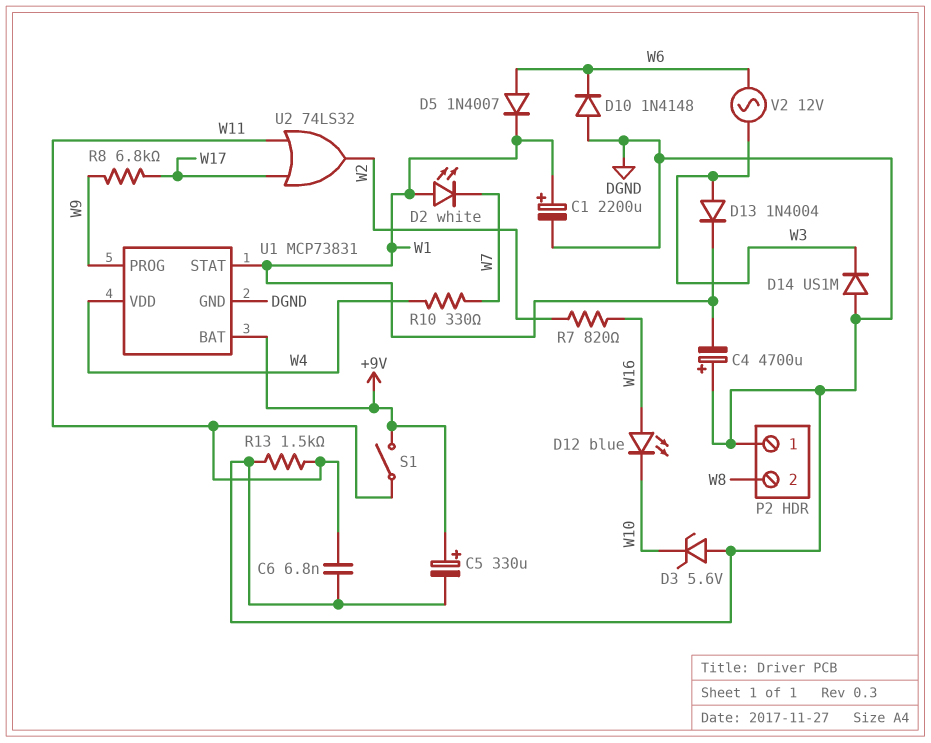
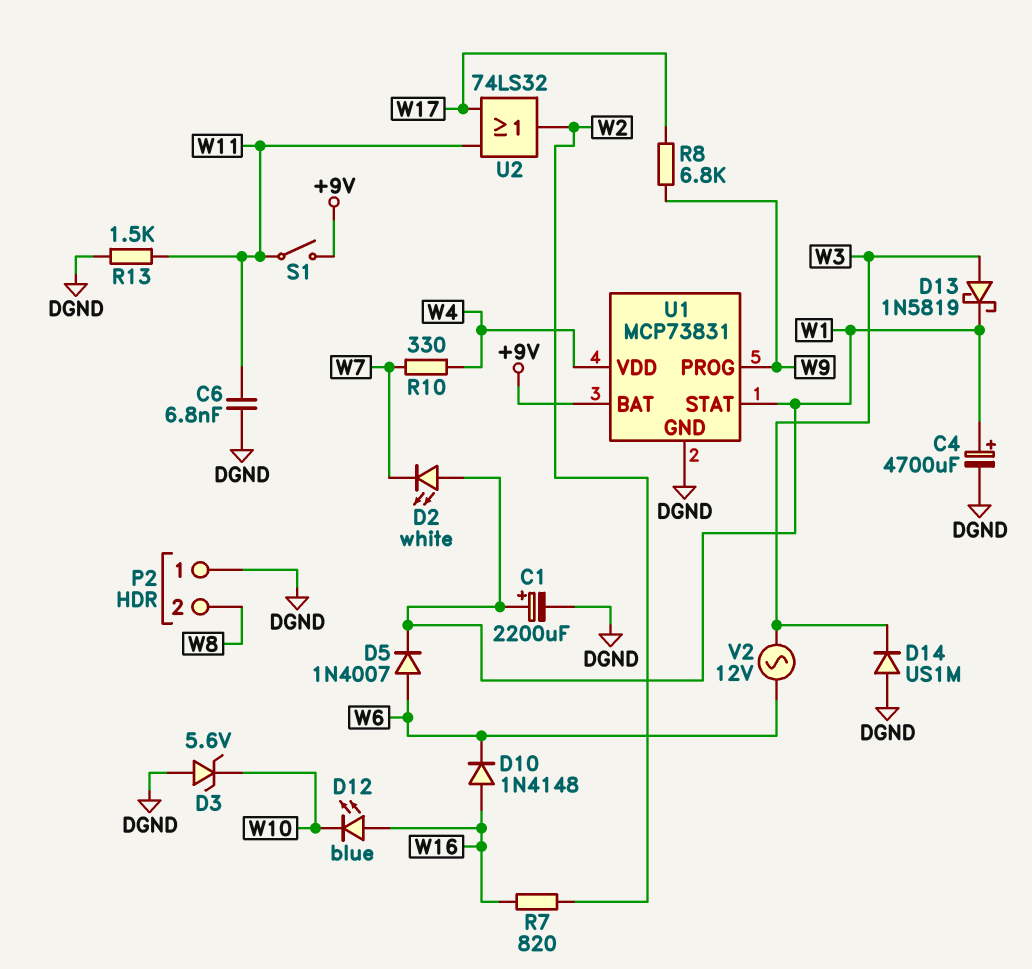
C4: 4700uF (plus DGND, minus W1) -> 4700uF (plus W1, minus DGND)
C5: 330uF (plus +9V, minus DGND) -> none
D10: diode 1N4148 (A DGND, K W6) -> diode 1N4148 (A W16, K W6)
D13: diode 1N4004 (A W3, K W1) -> schottky 1N5819 (A W3, K W1)

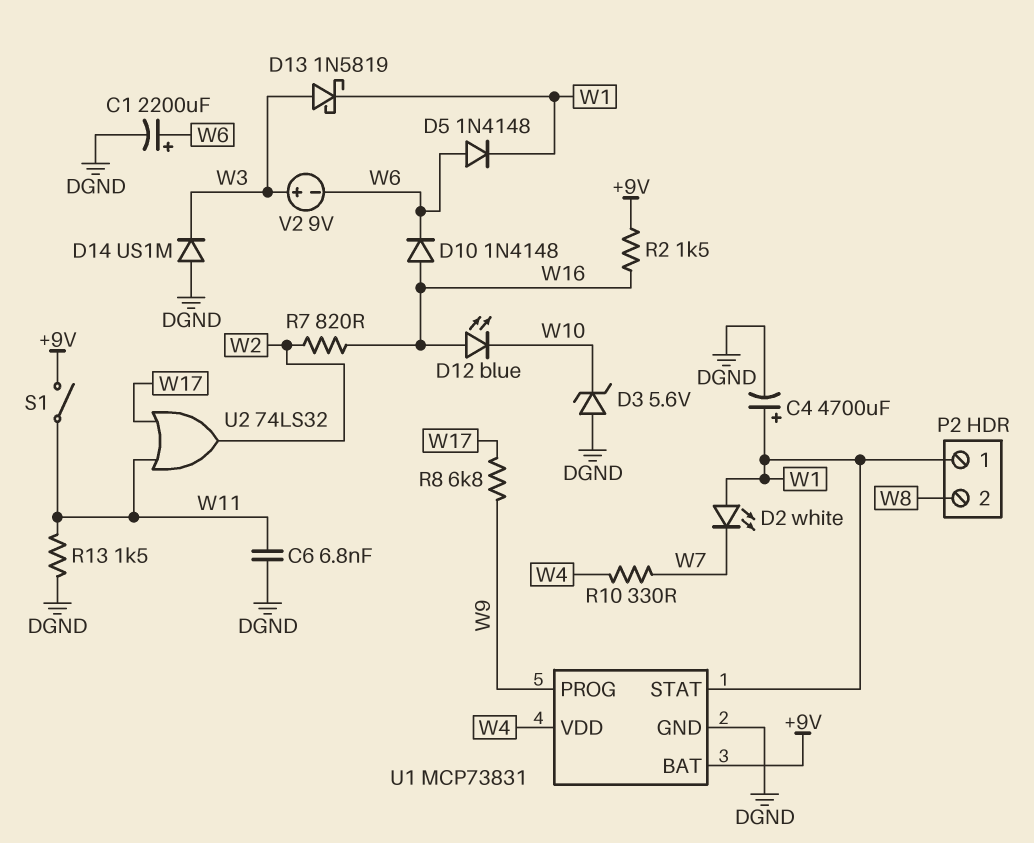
C1: 2200uF (plus W1, minus DGND) -> 2200uF (plus W6, minus DGND)
D5: diode 1N4007 (A W6, K W1) -> diode 1N4148 (A W6, K W1)
P2 pin 1: DGND -> W1
R2: none -> 1.5k (+9V, W16)
V2: AC 12V (W3, W6) -> 9V (plus W3, minus W6)

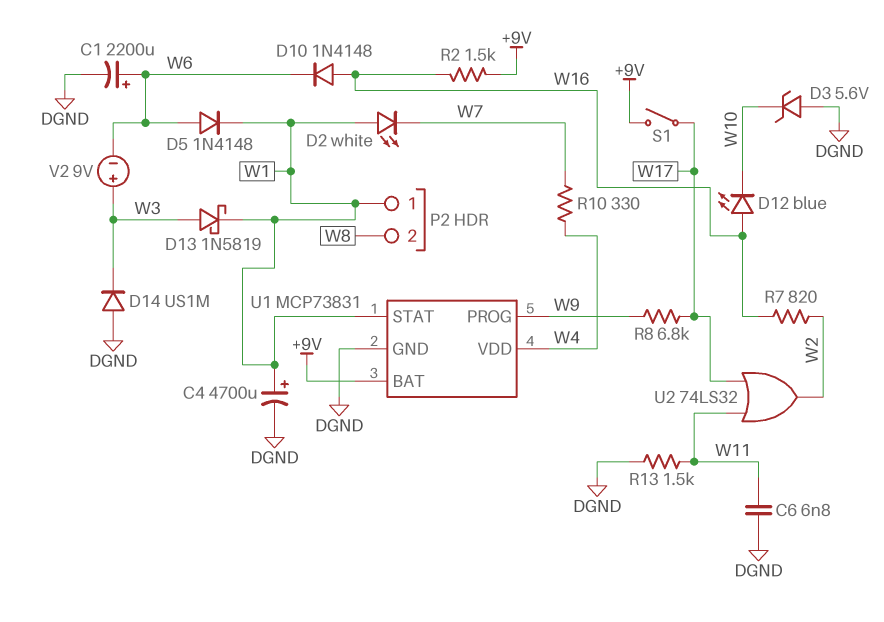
S1: switch (+9V, W11) -> switch (+9V, W17)

